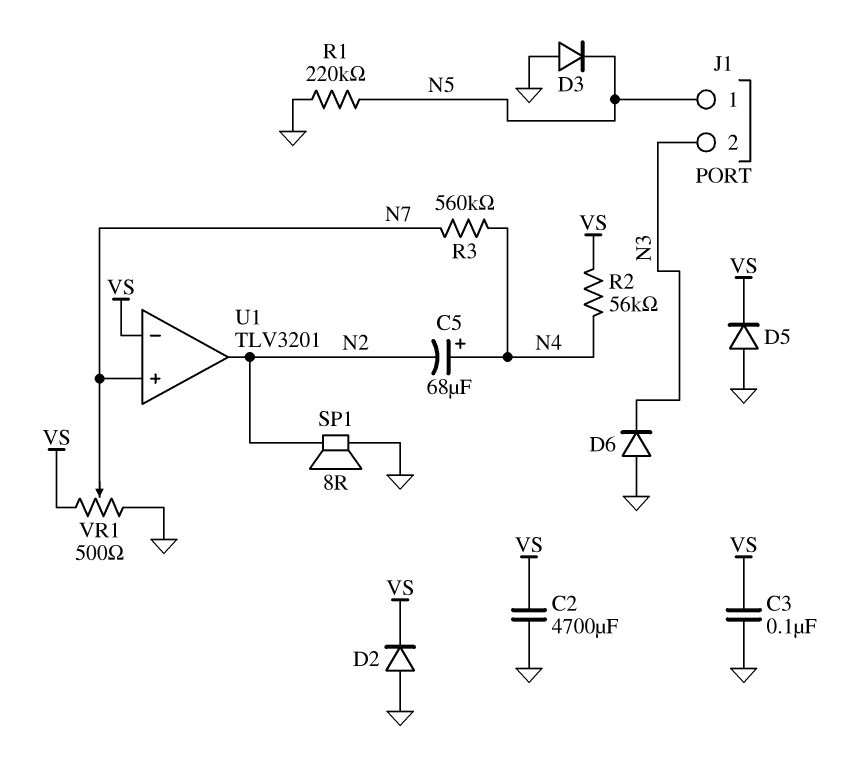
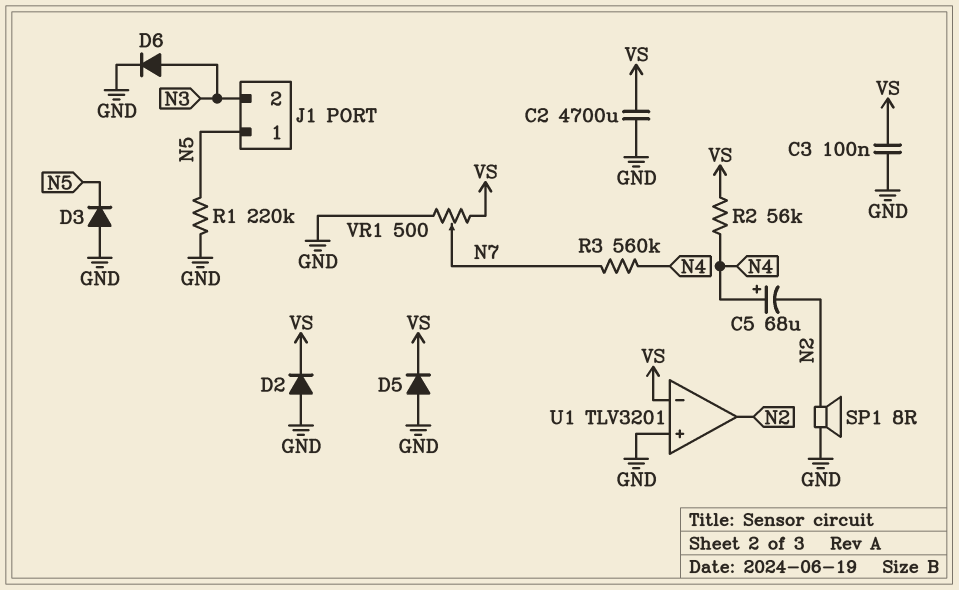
D6: diode (A GND, K N3) -> diode (A N3, K GND)
U1 pin in+: N7 -> GND

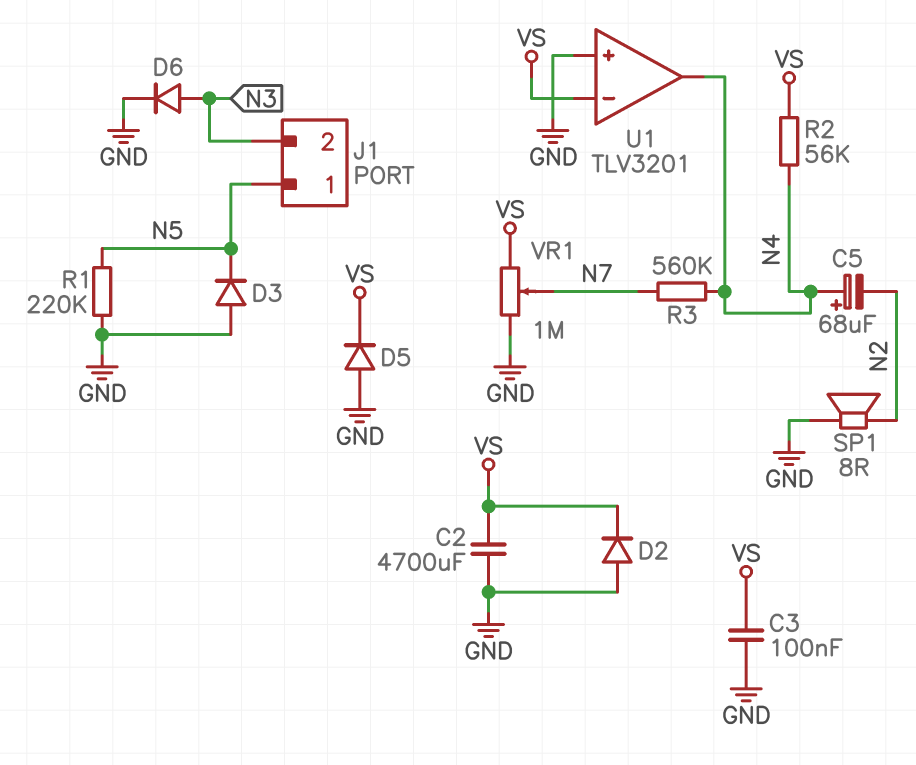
U1 pin out: N2 -> N4
VR1: 500 (GND, VS, wiper N7) -> 1M (GND, VS, wiper N7)

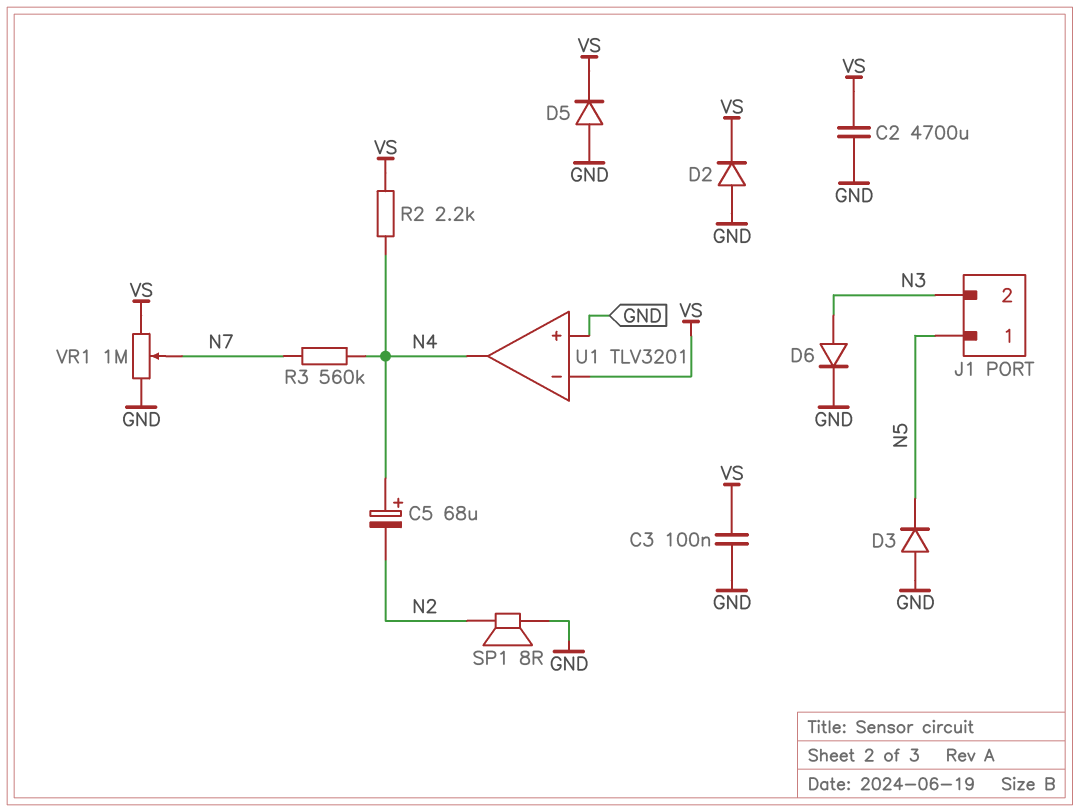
R1: 220k (GND, N5) -> none
R2: 56k (N4, VS) -> 2.2k (N4, VS)

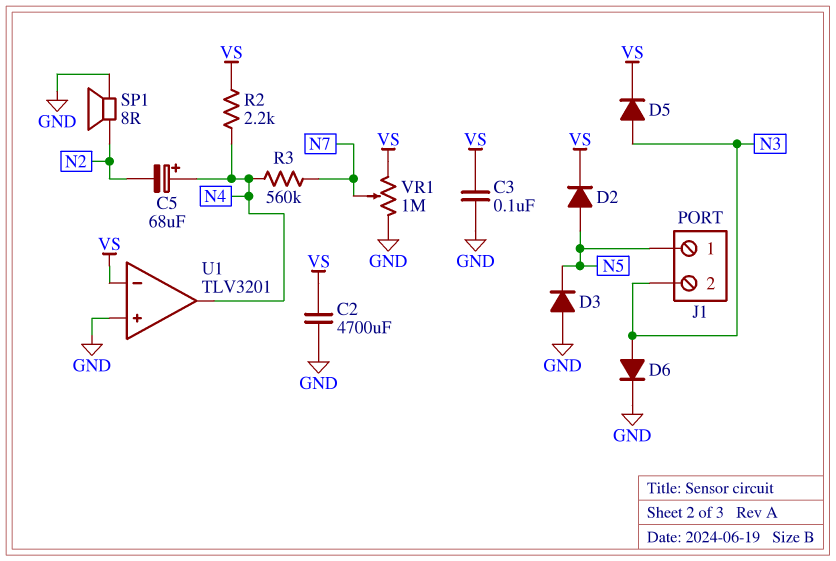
D2: diode (A GND, K VS) -> diode (A N5, K VS)
D5: diode (A GND, K VS) -> diode (A N3, K VS)

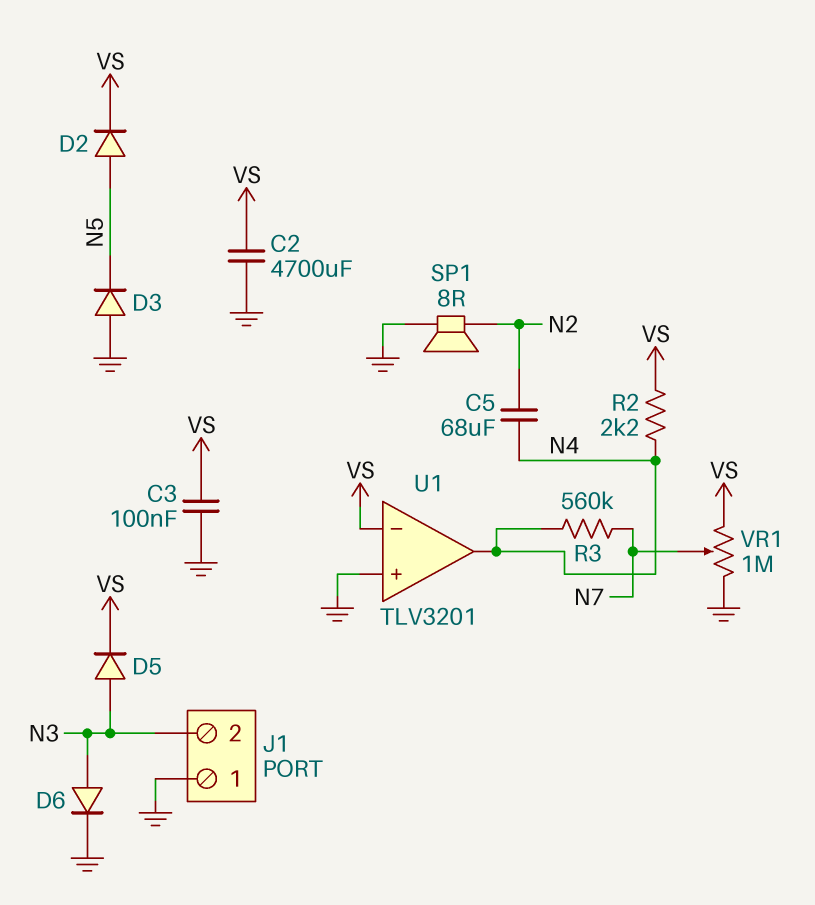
C5: 68uF (plus N4, minus N2) -> 68uF (N2, N4)
J1 pin 1: N5 -> GND

